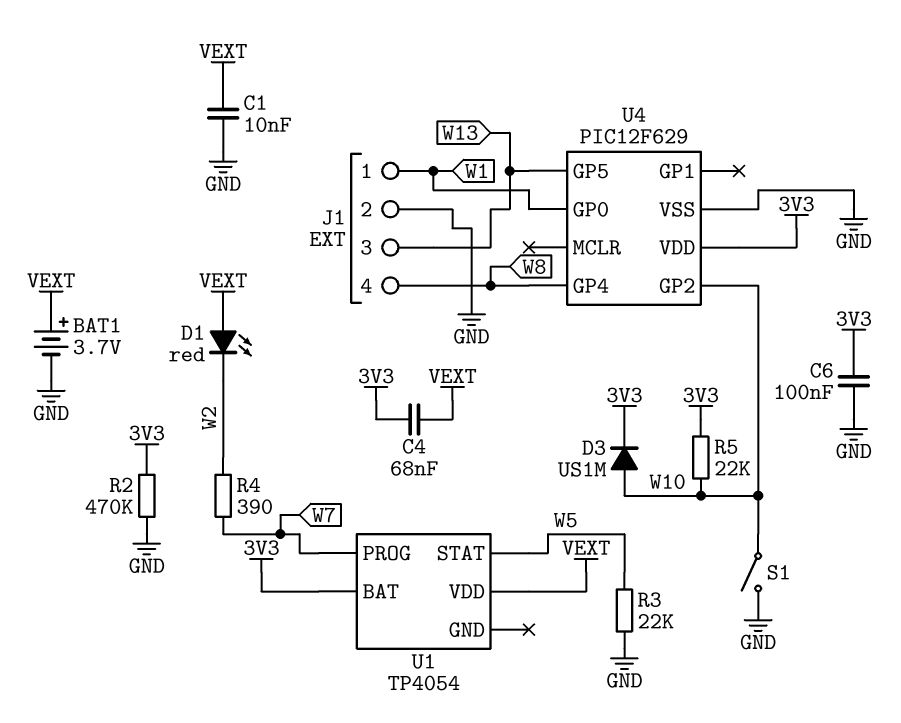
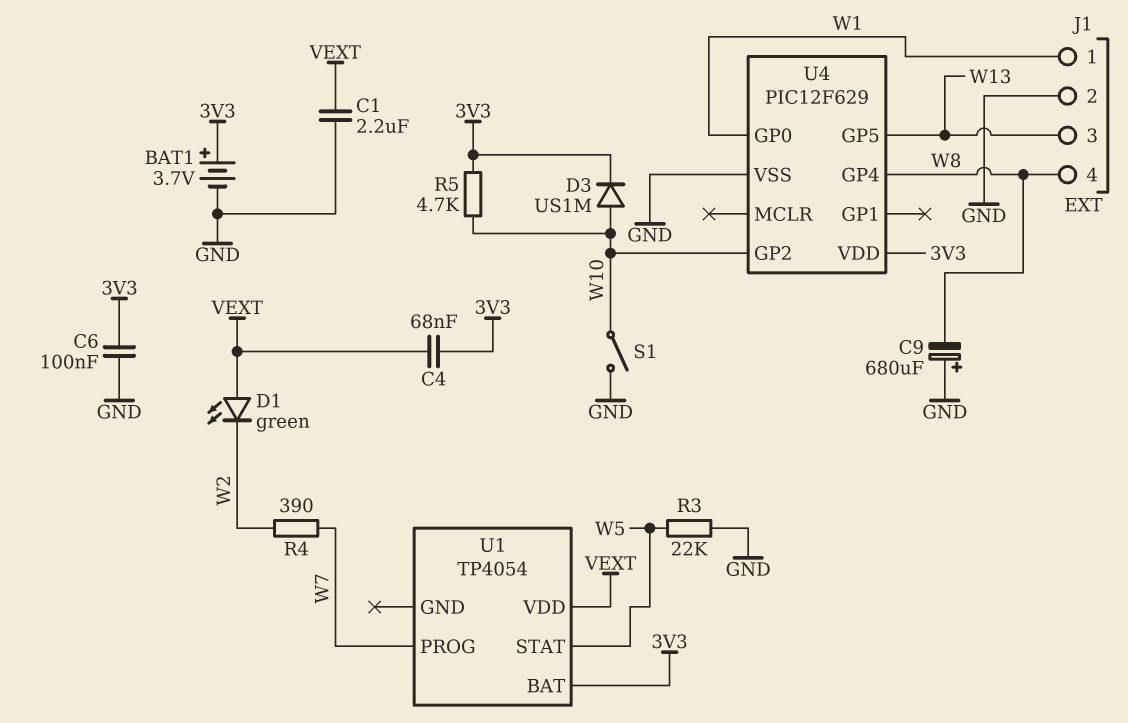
BAT1: 3.7V (plus VEXT, minus GND) -> 3.7V (plus 3V3, minus GND)
C1: 10nF (GND, VEXT) -> 2.2uF (GND, VEXT)
C9: none -> 680uF (plus GND, minus W8)
D1: LED red (A VEXT, K W2) -> LED green (A VEXT, K W2)
R2: 470k (3V3, GND) -> none
R5: 22k (3V3, W10) -> 4.7k (3V3, W10)

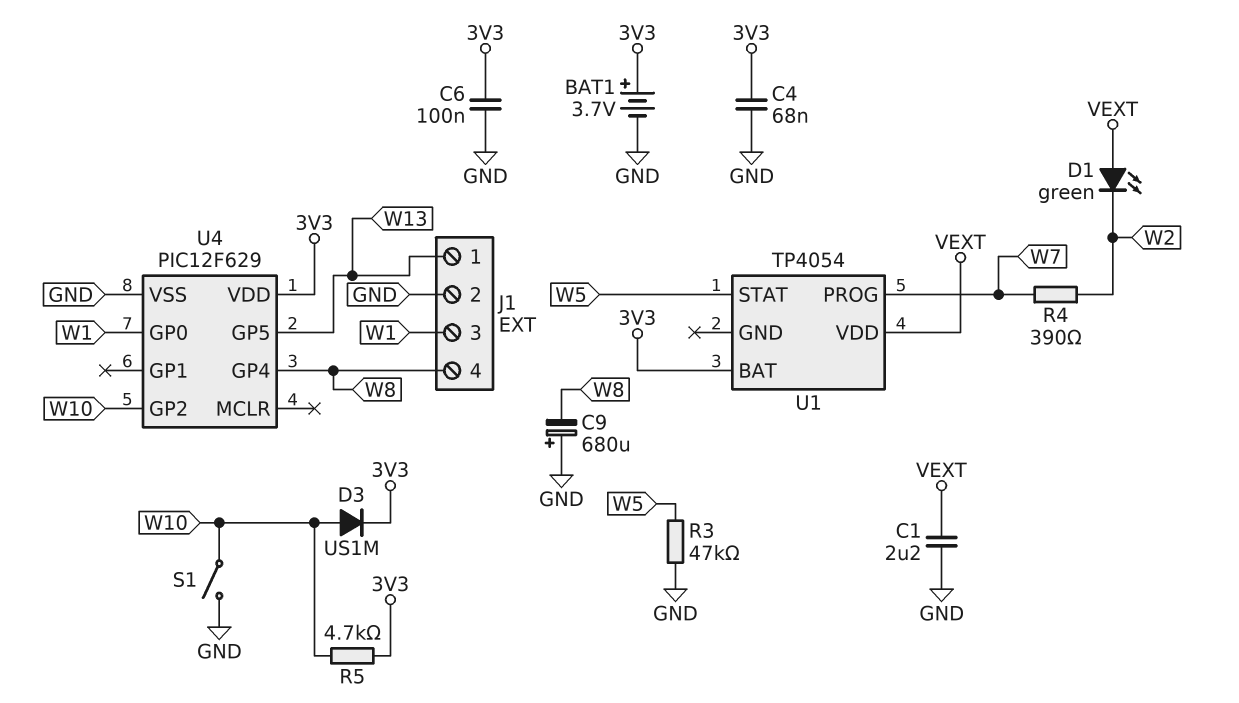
C4: 68nF (3V3, VEXT) -> 68nF (3V3, GND)
J1 pin 1: W1 -> W13
J1 pin 3: W13 -> W1
R3: 22k (GND, W5) -> 47k (GND, W5)

